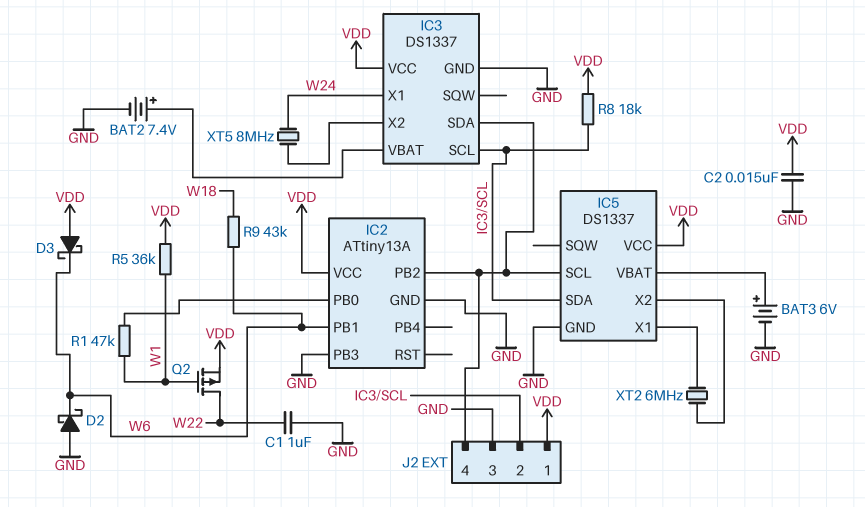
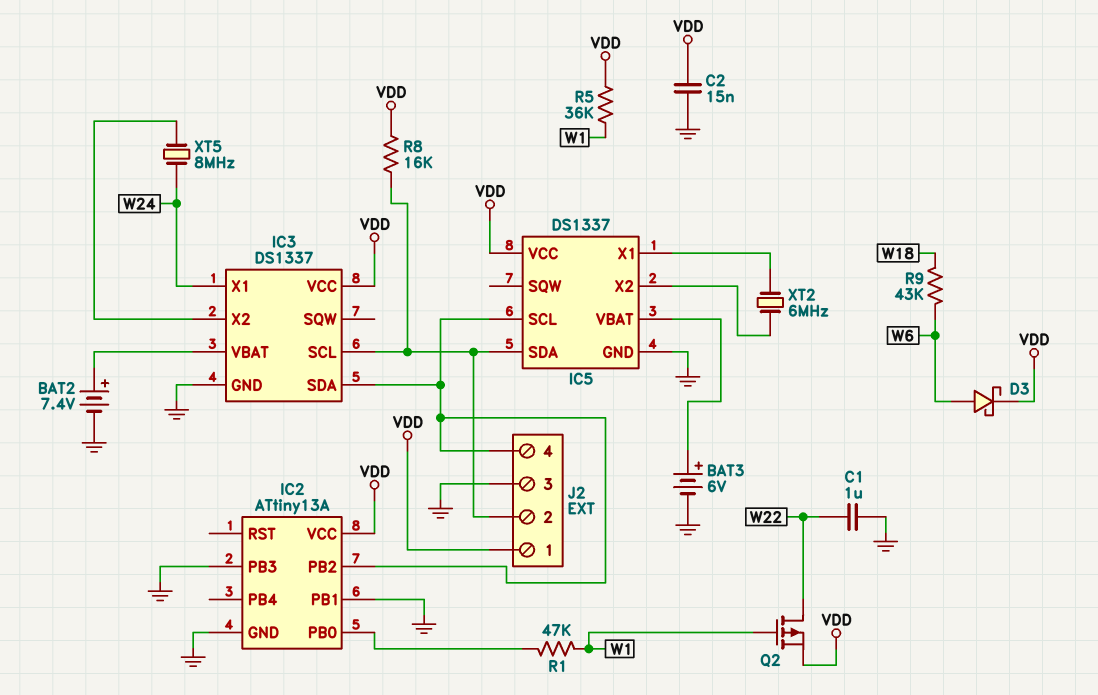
D2: schottky (A GND, K W6) -> none
D3: schottky (A VDD, K W6) -> schottky (A W6, K VDD)
IC2 pin PB1: W6 -> GND
R8: 18k (IC3/SCL, VDD) -> 16k (IC3/SCL, VDD)

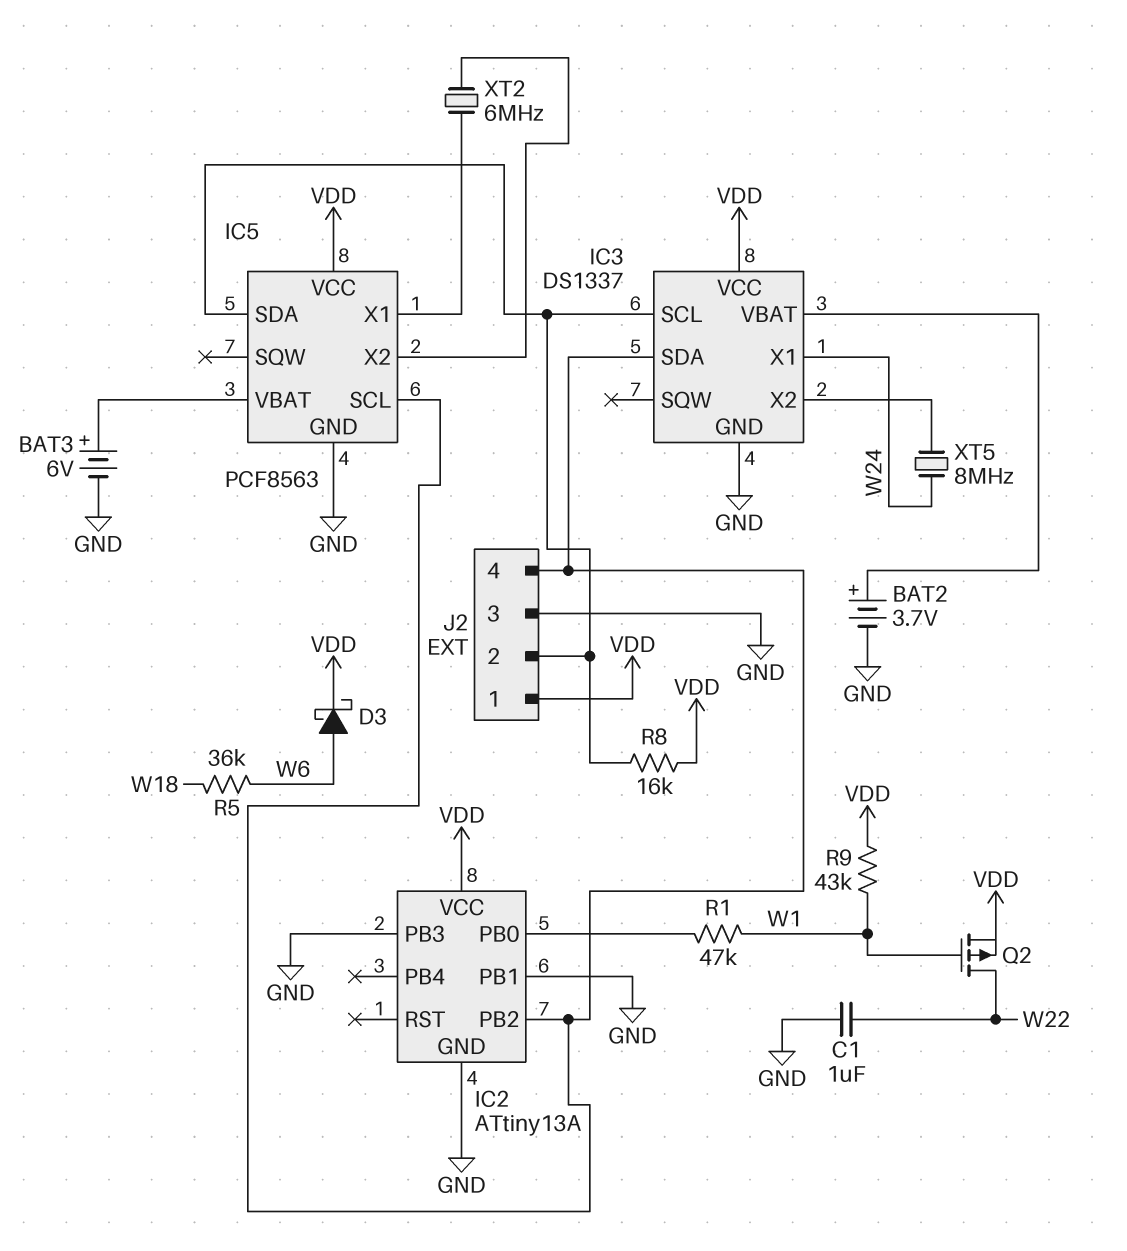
BAT2: 7.4V (plus IC3/VBAT, minus GND) -> 3.7V (plus IC3/VBAT, minus GND)
C2: 15nF (GND, VDD) -> none
IC5: DS1337 -> PCF8563
R5: 36k (VDD, W1) -> 36k (W6, W18)
R9: 43k (W6, W18) -> 43k (VDD, W1)

